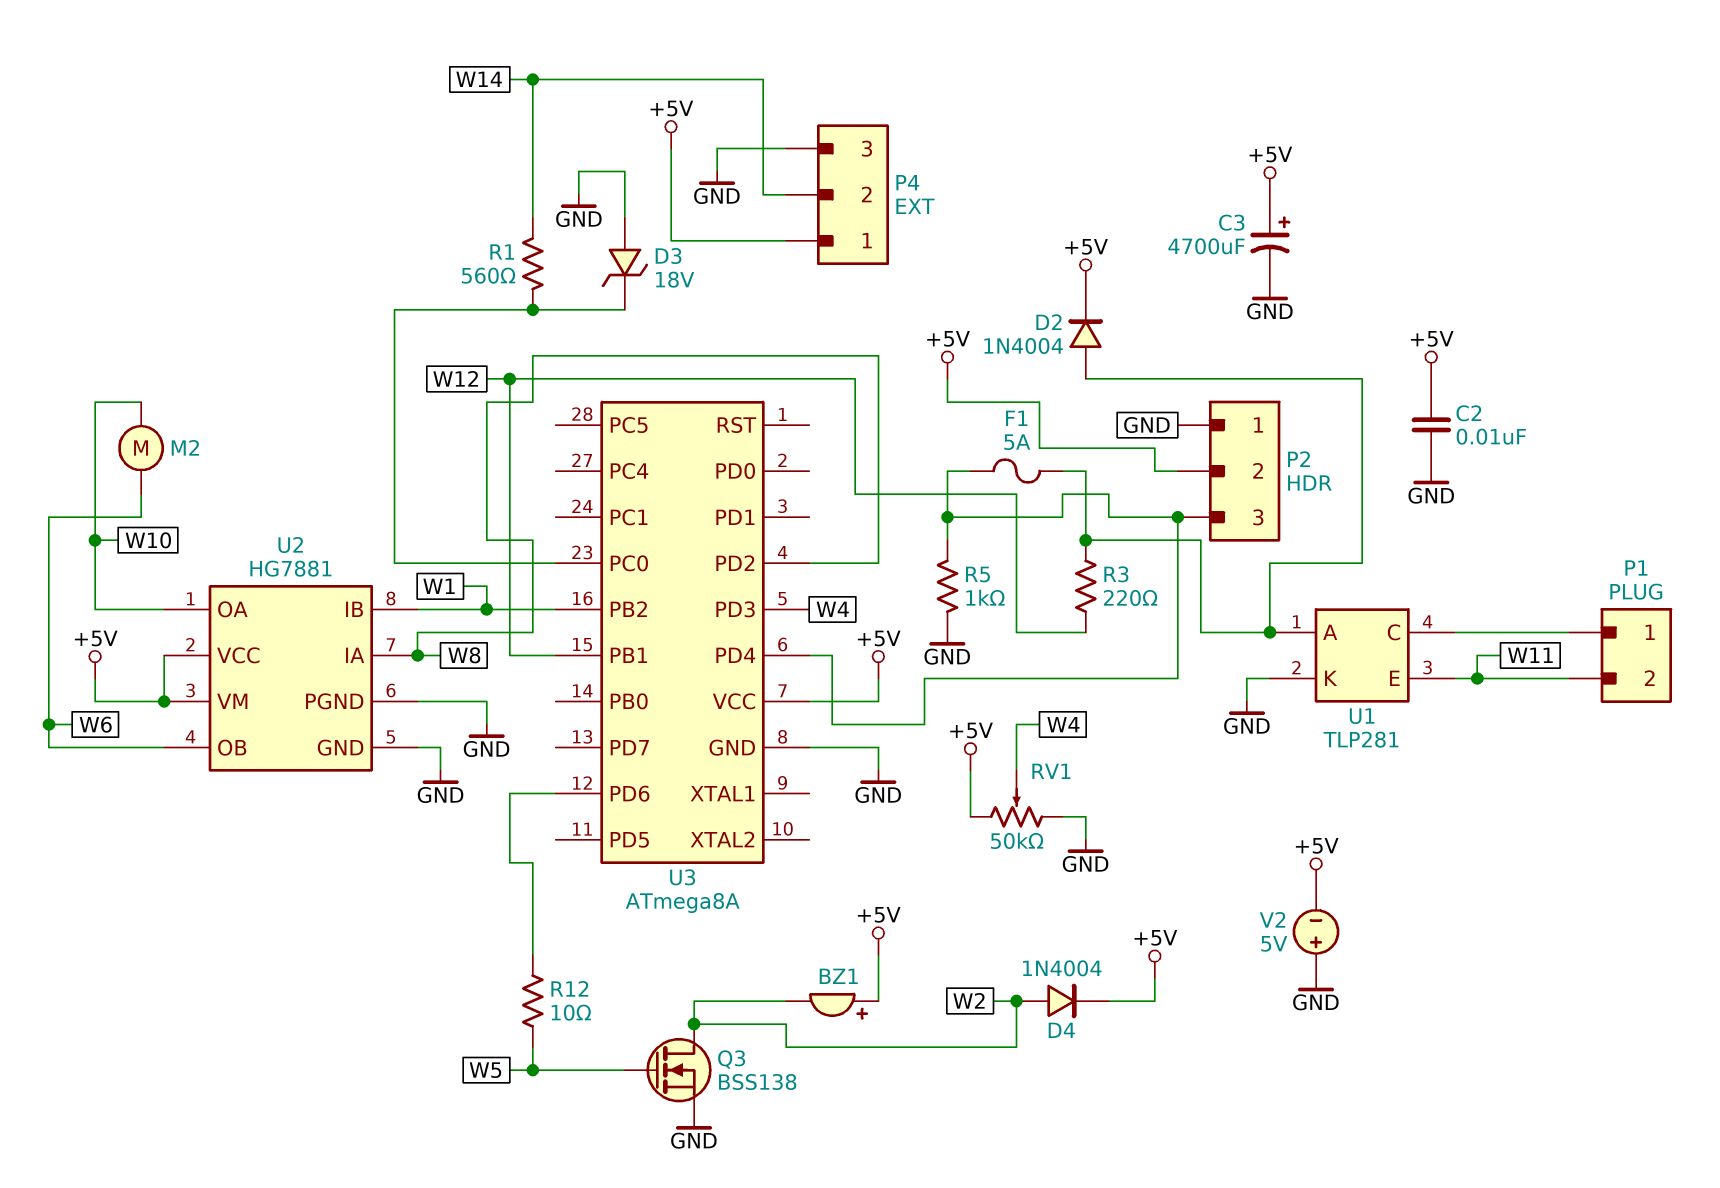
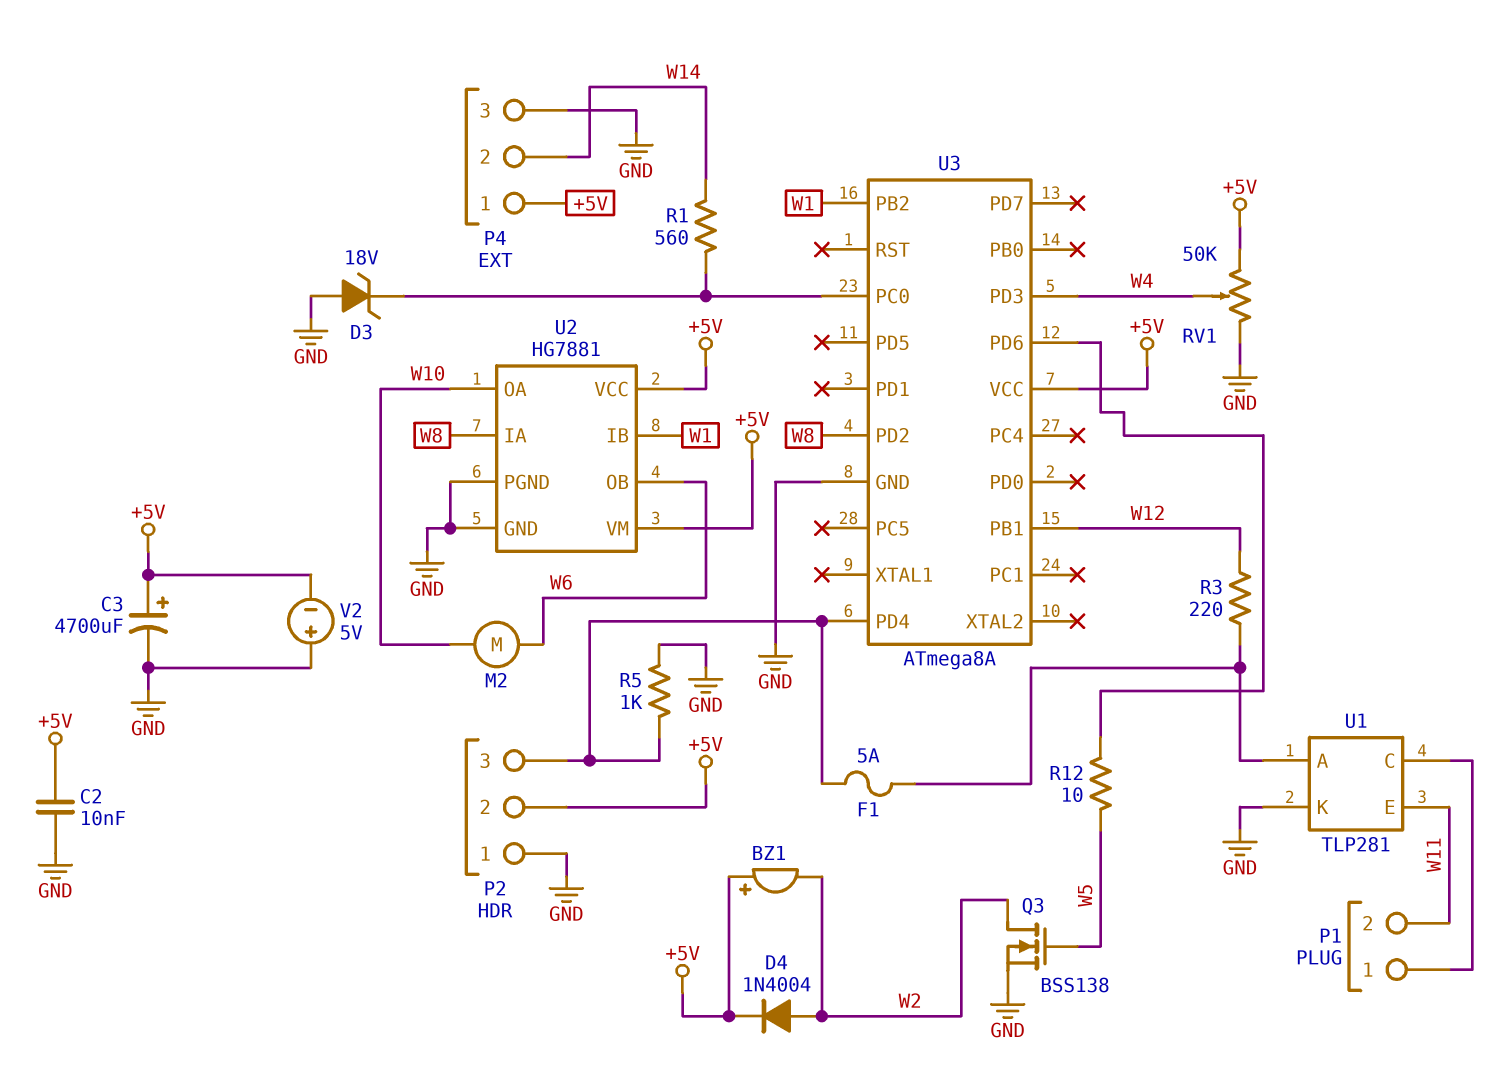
D2: diode 1N4004 (A U1/A, K +5V) -> none

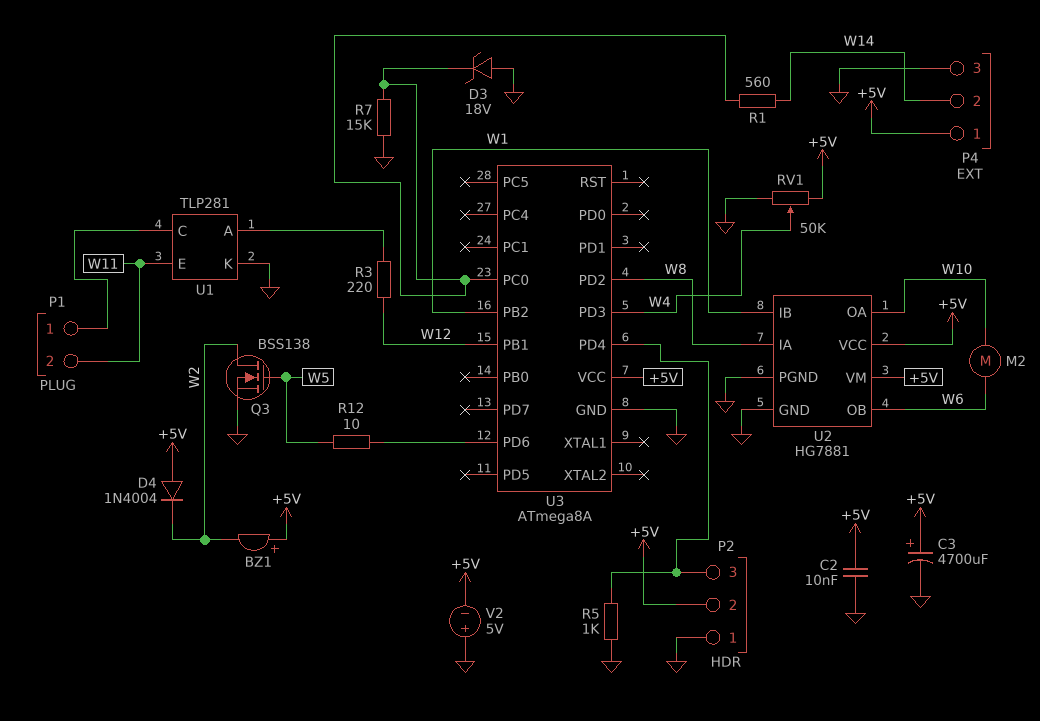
D4: diode 1N4004 (A W2, K +5V) -> diode 1N4004 (A +5V, K W2)
F1: 5A (P2/3, U1/A) -> none
R7: none -> 15k (GND, U3/PC0)

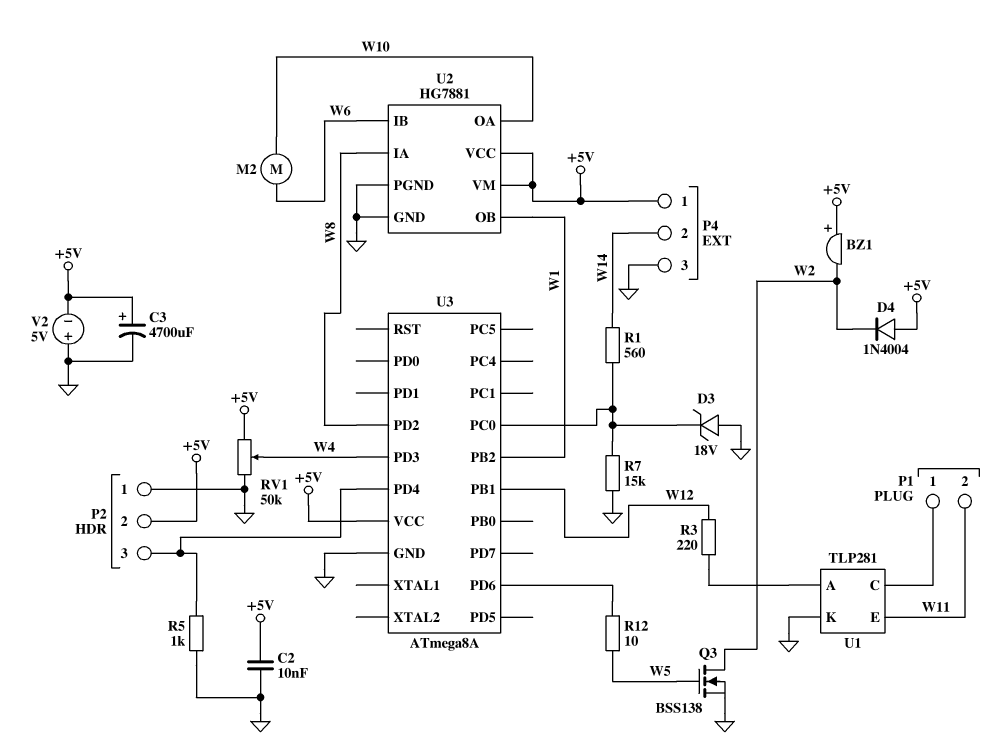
U2 pin IB: W1 -> W6
U2 pin OB: W6 -> W1

